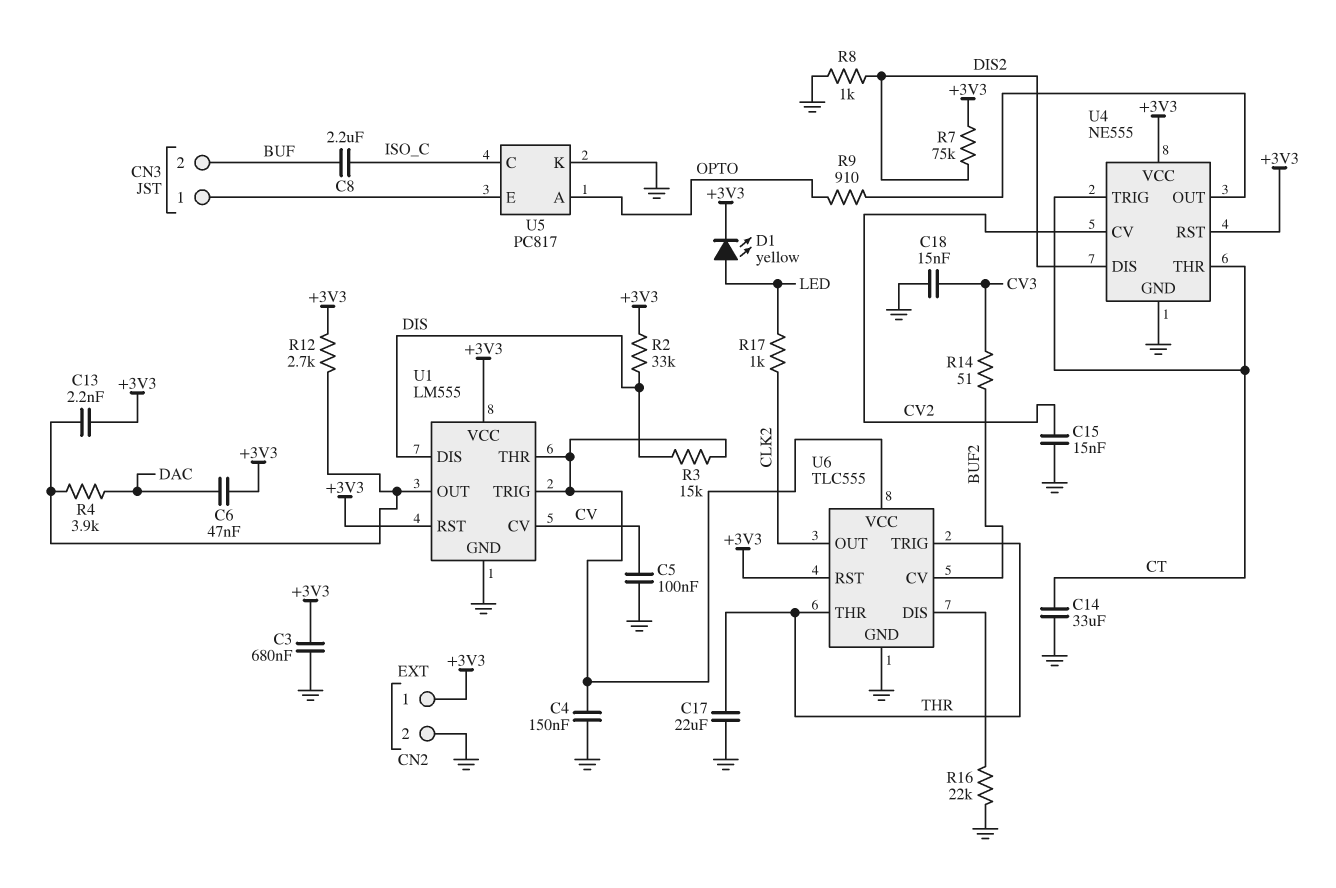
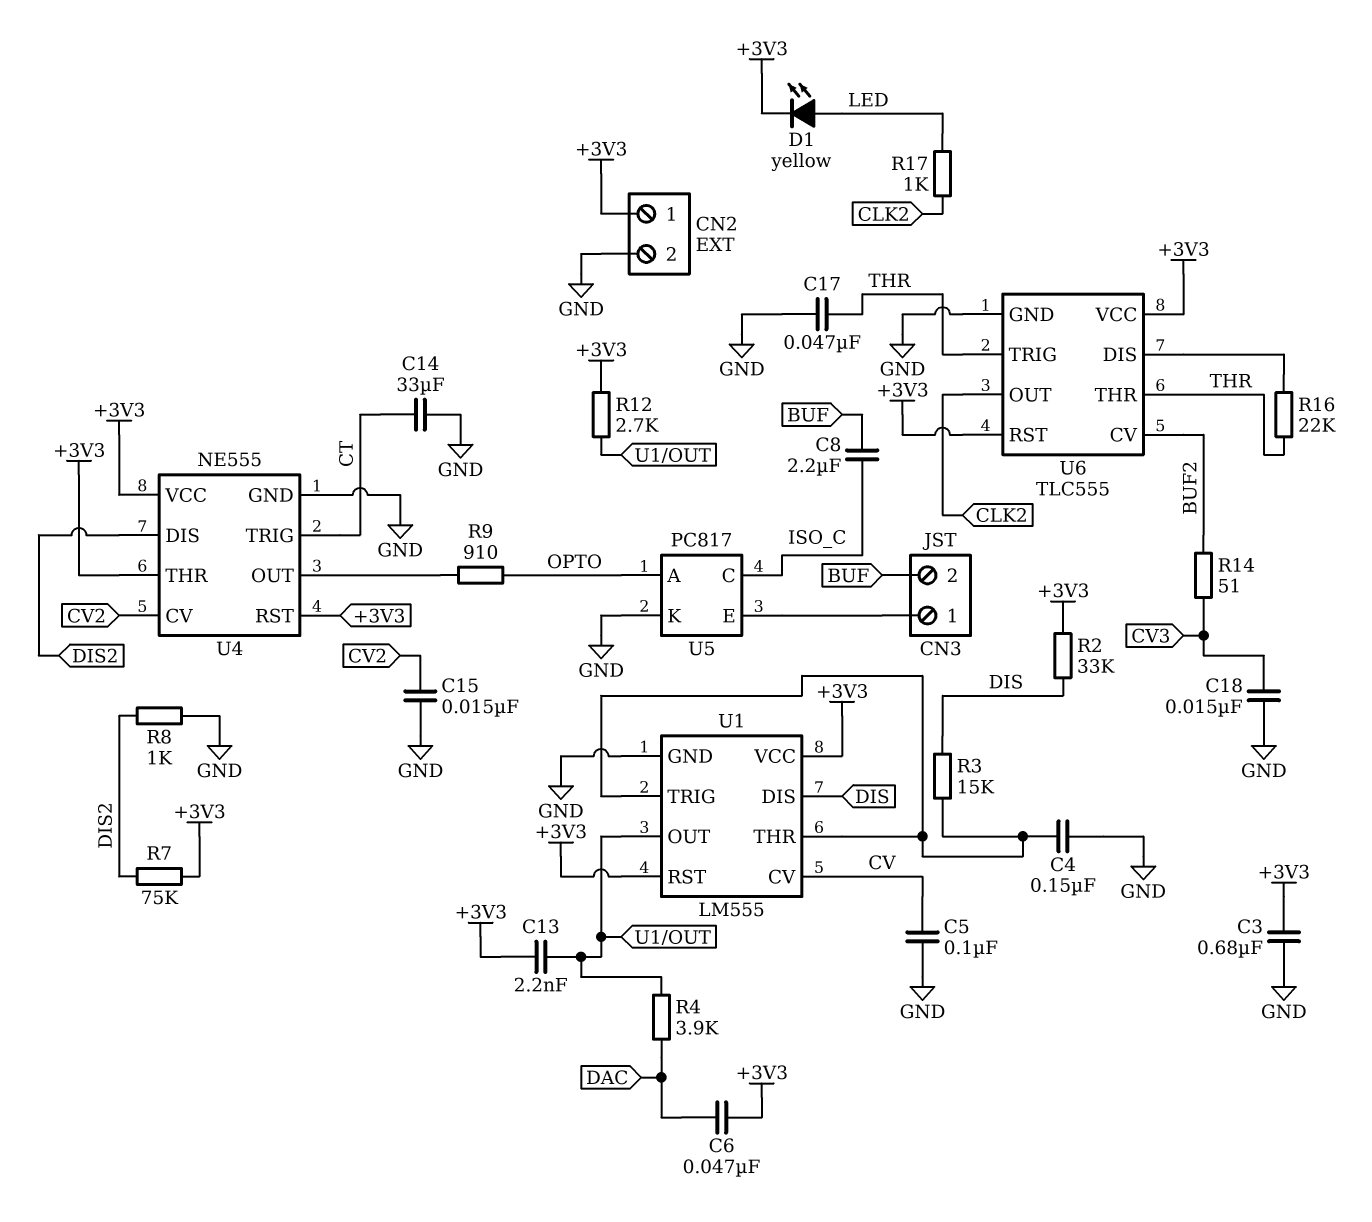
C17: 22uF (GND, THR) -> 47nF (GND, THR)
R16: 22k (GND, U6/DIS) -> 22k (THR, U6/DIS)
U4 pin THR: CT -> +3V3
U6 pin VCC: U1/THR -> +3V3

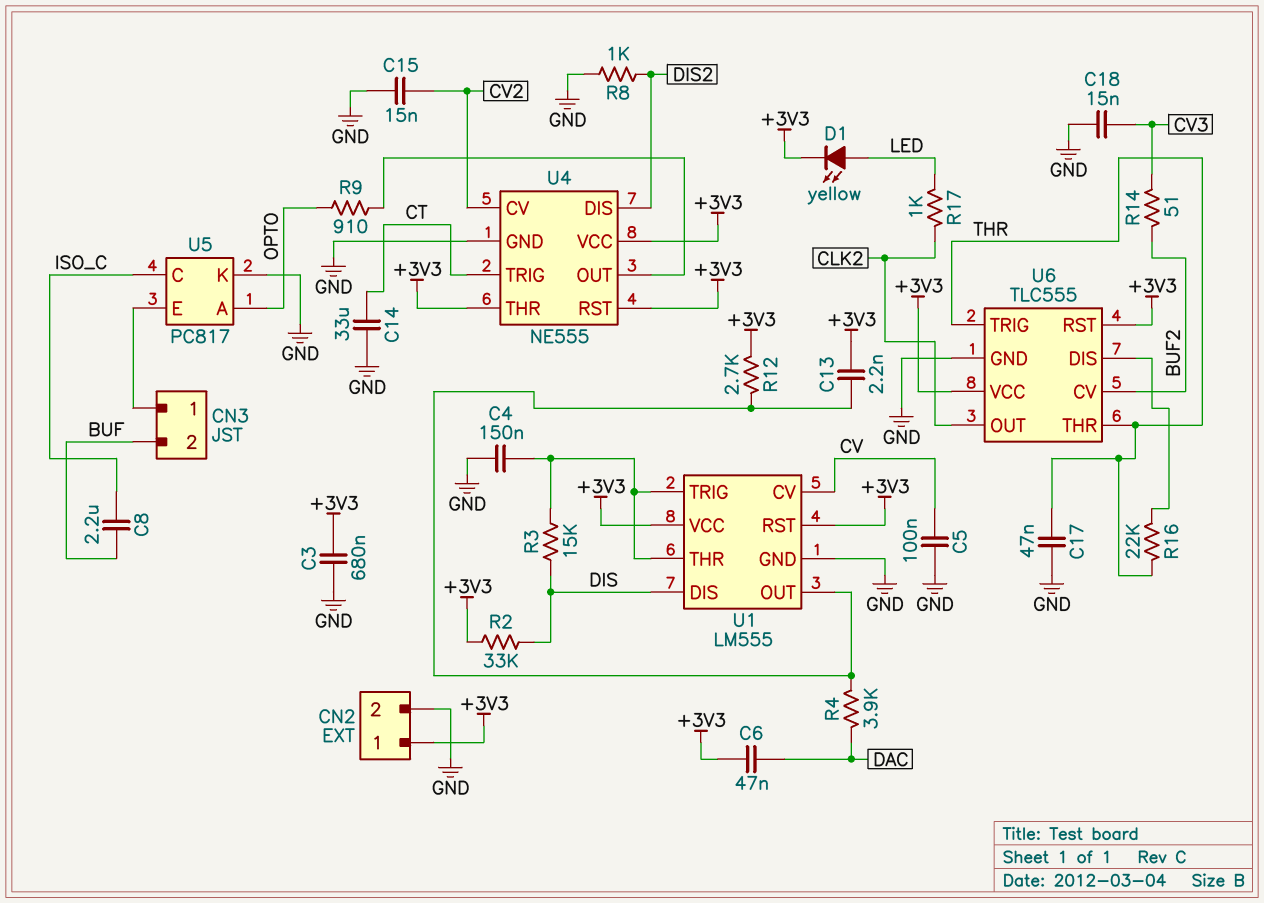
R7: 75k (+3V3, DIS2) -> none

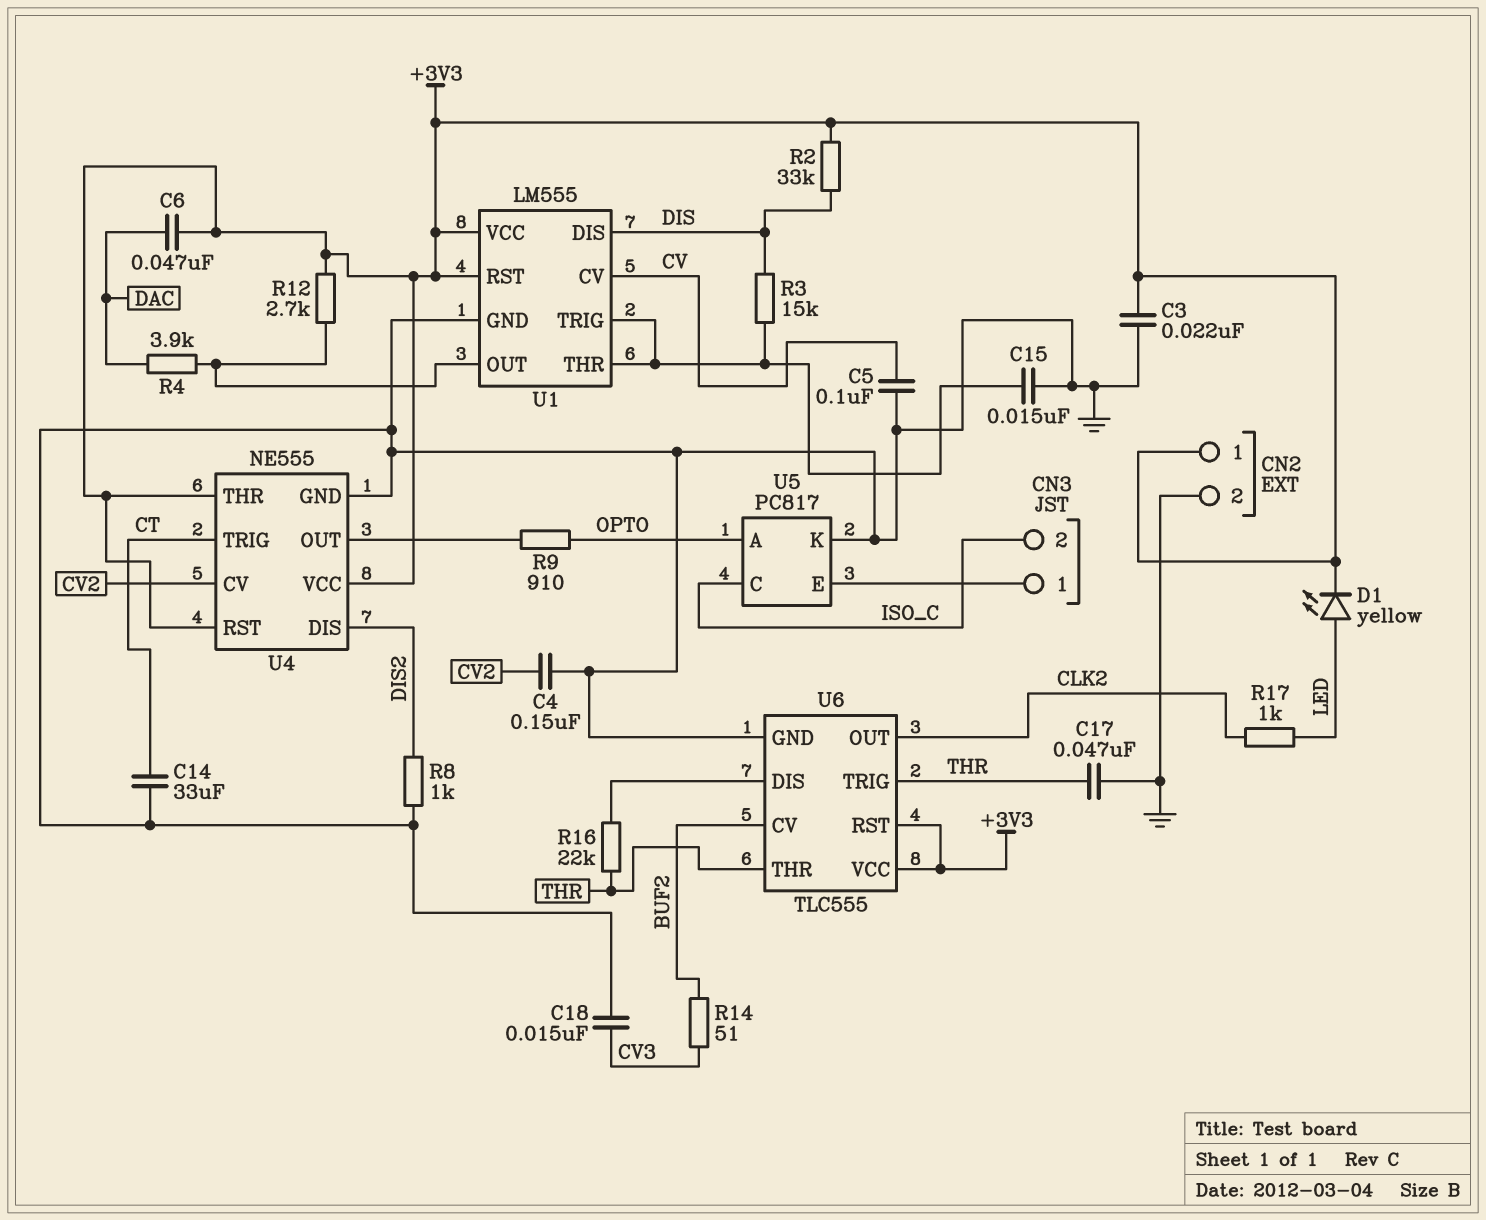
C3: 680nF (+3V3, GND) -> 22nF (+3V3, GND)
C4: 150nF (GND, U1/THR) -> 150nF (CV2, GND)
C8: 2.2uF (BUF, ISO_C) -> none
C13: 2.2nF (+3V3, U1/OUT) -> none
C15: 15nF (CV2, GND) -> 15nF (GND, U1/THR)
CN3 pin 2: BUF -> ISO_C

